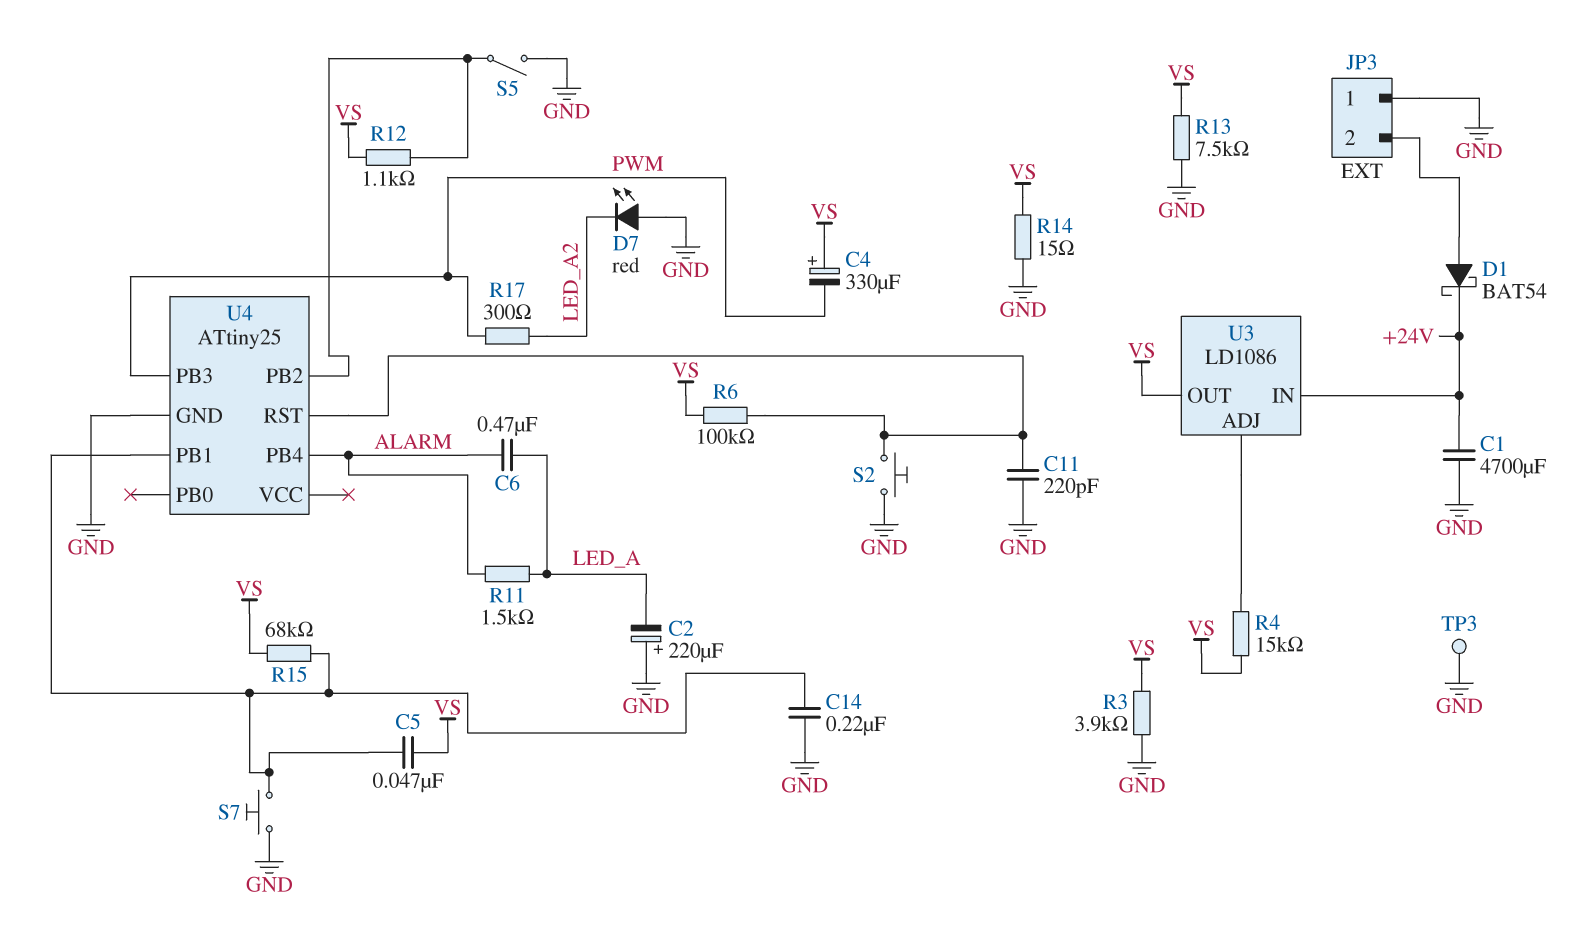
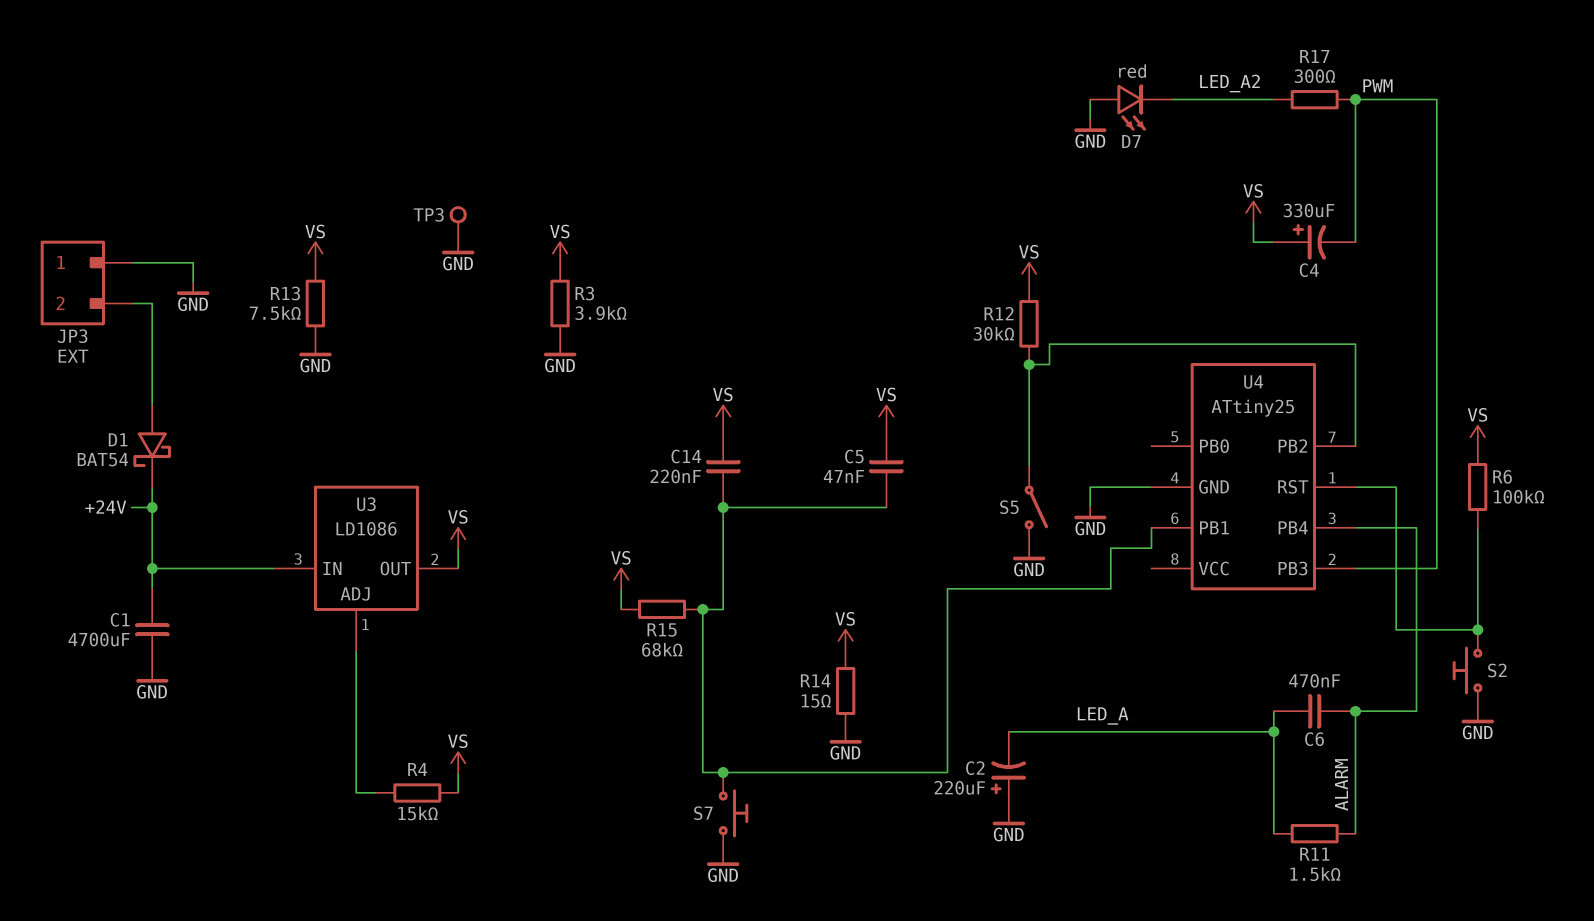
C11: 220pF (GND, U4/RST) -> none
C14: 220nF (GND, U4/PB1) -> 220nF (U4/PB1, VS)
R12: 1.1k (U4/PB2, VS) -> 30k (U4/PB2, VS)

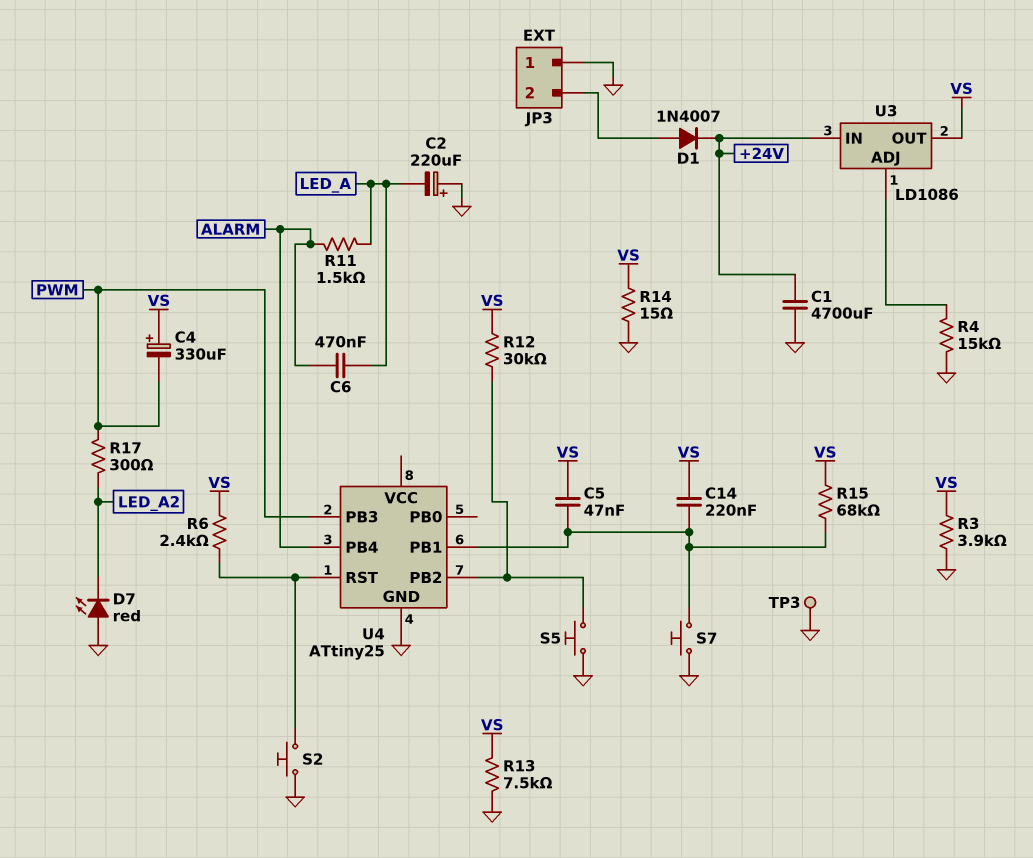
D1: schottky BAT54 (A JP3/2, K +24V) -> diode 1N4007 (A JP3/2, K +24V)
R4: 15k (U3/ADJ, VS) -> 15k (GND, U3/ADJ)
R6: 100k (U4/RST, VS) -> 2.4k (U4/RST, VS)
S5: switch (GND, U4/PB2) -> button (GND, U4/PB2)

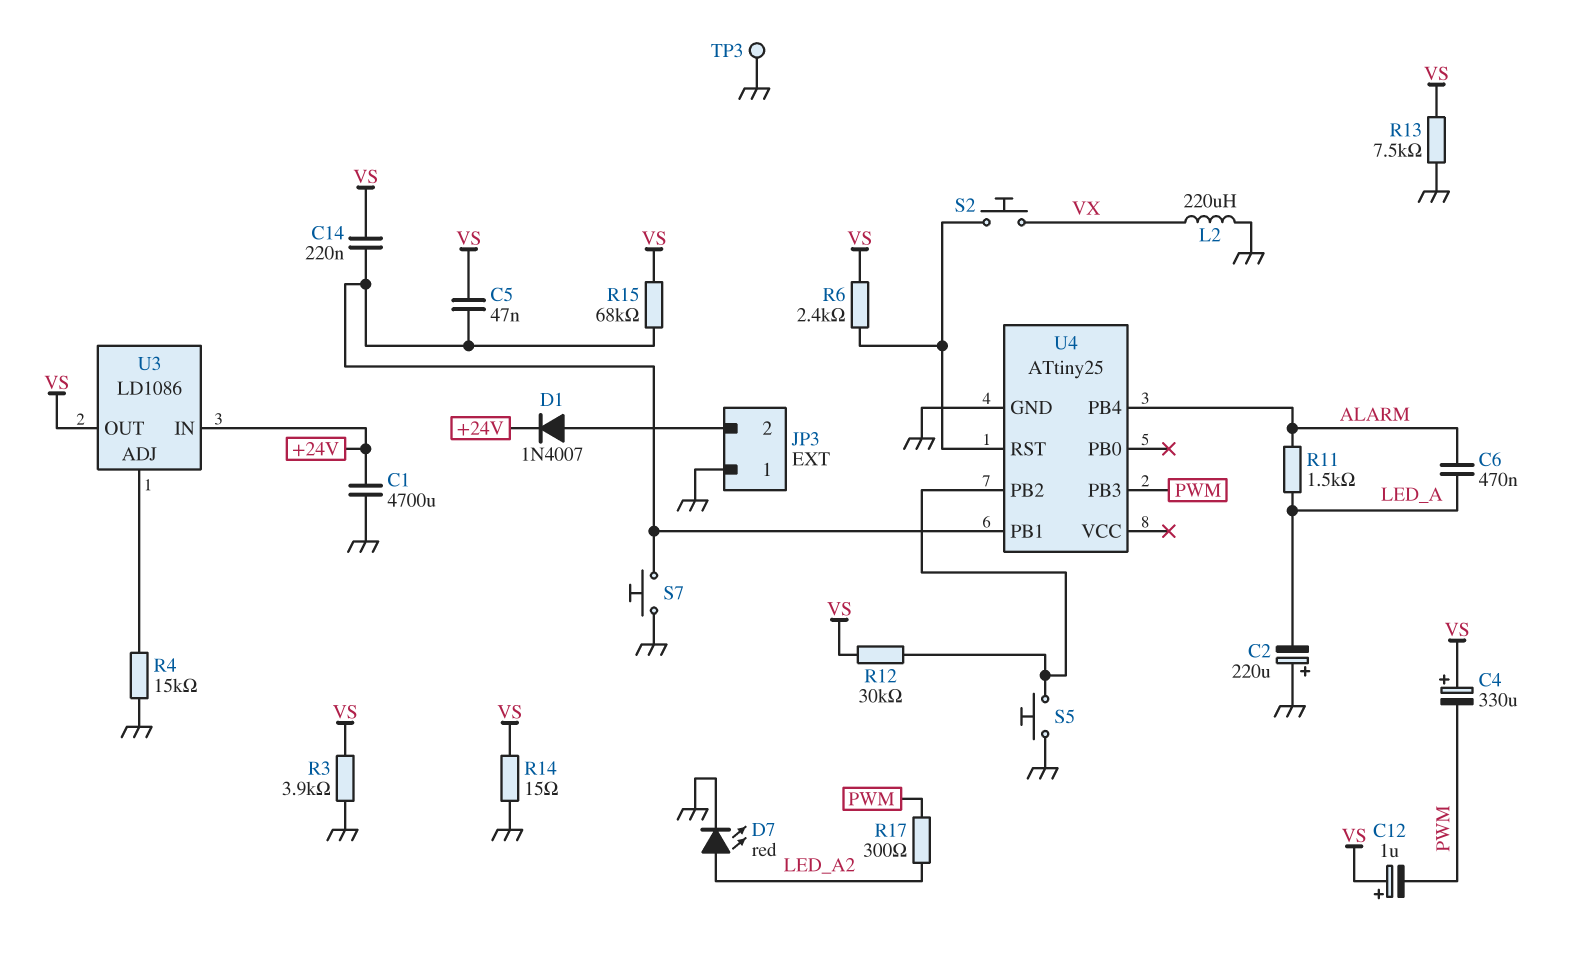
C12: none -> 1uF (plus VS, minus PWM)
D7: LED red (A GND, K LED_A2) -> LED red (A LED_A2, K GND)
L2: none -> 220uH (GND, VX)
S2: button (GND, U4/RST) -> button (U4/RST, VX)

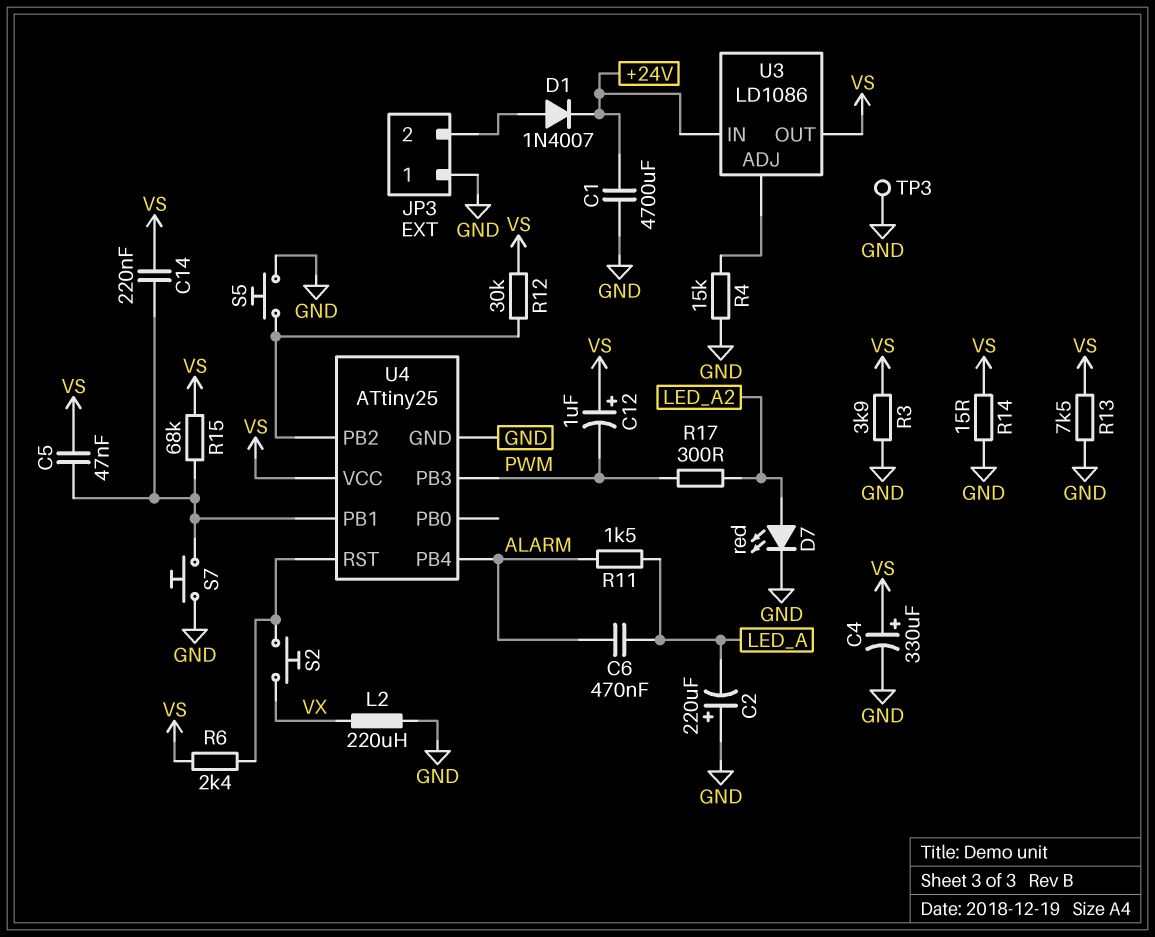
C4: 330uF (plus VS, minus PWM) -> 330uF (plus VS, minus GND)
U4 pin VCC: none -> VS

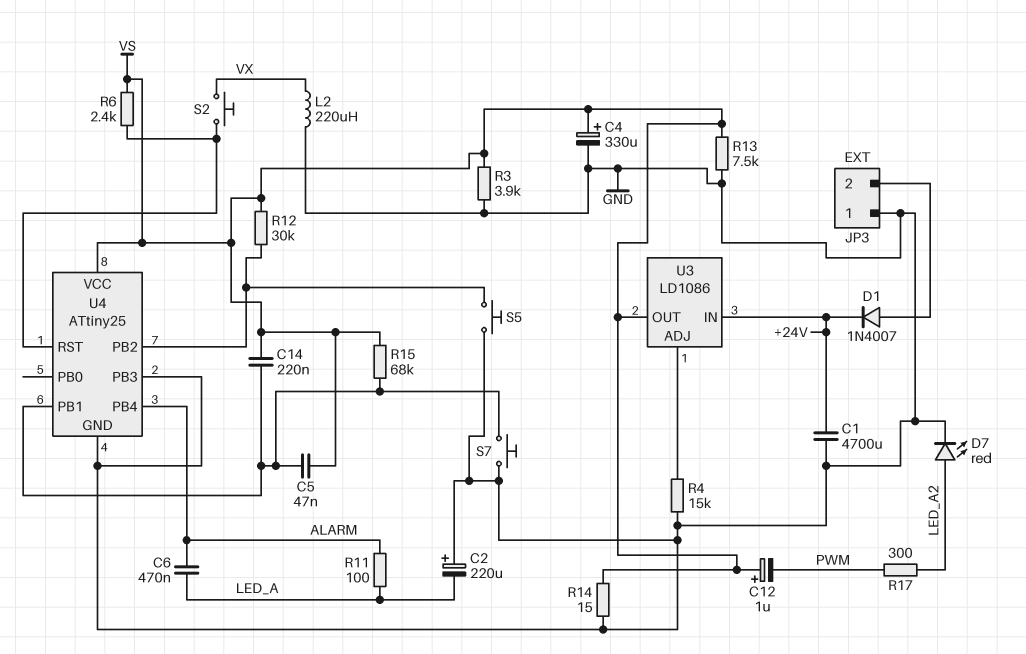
R11: 1.5k (ALARM, LED_A) -> 100 (ALARM, LED_A)
TP3: test point (GND) -> none
U4 pin PB3: PWM -> GND

